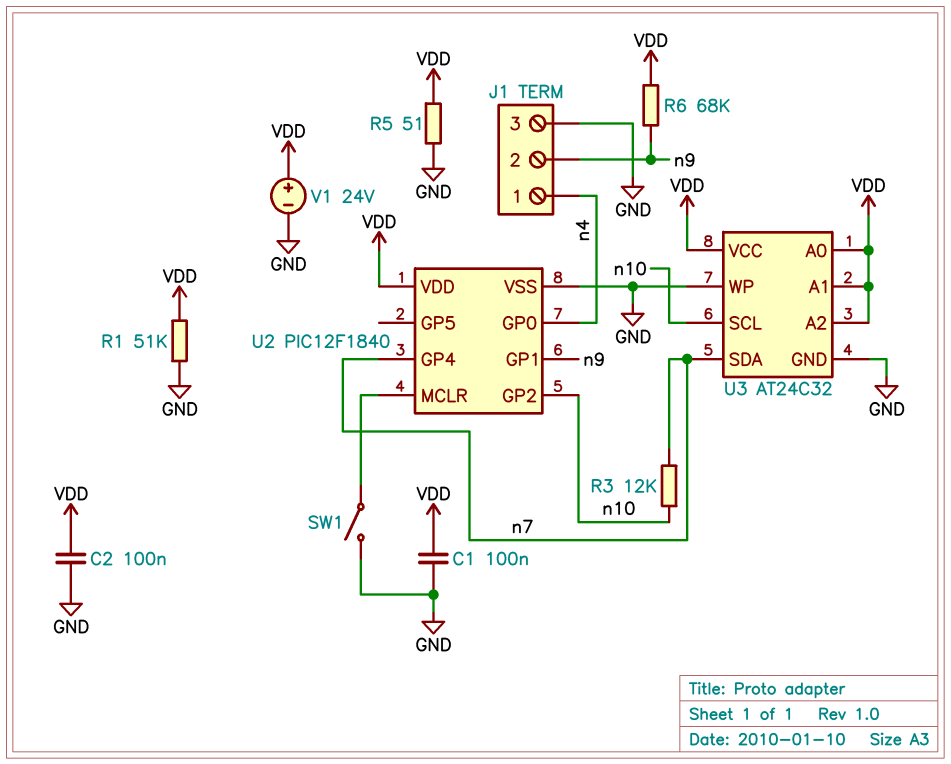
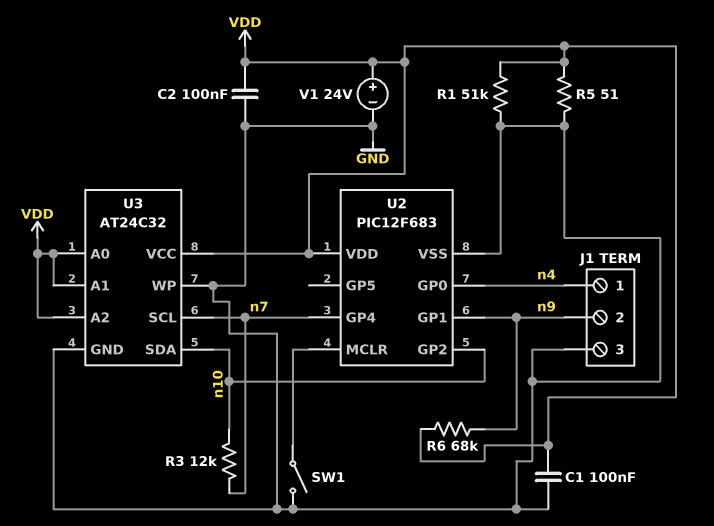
U2: PIC12F1840 -> PIC12F683
U3 pin SCL: n10 -> n7
U3 pin SDA: n7 -> n10

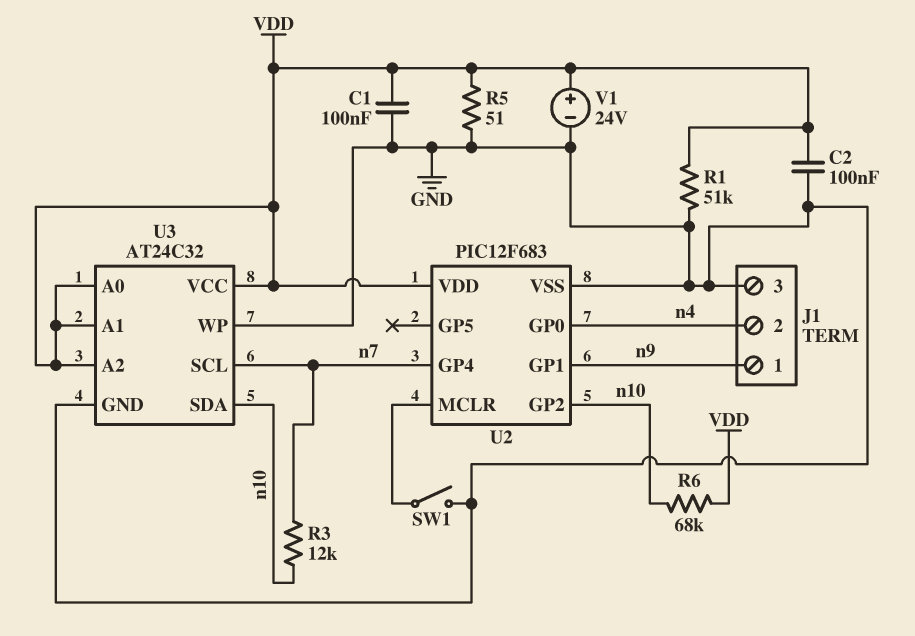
J1 pin 1: n4 -> n9
J1 pin 2: n9 -> n4
R6: 68k (VDD, n9) -> 68k (VDD, n10)

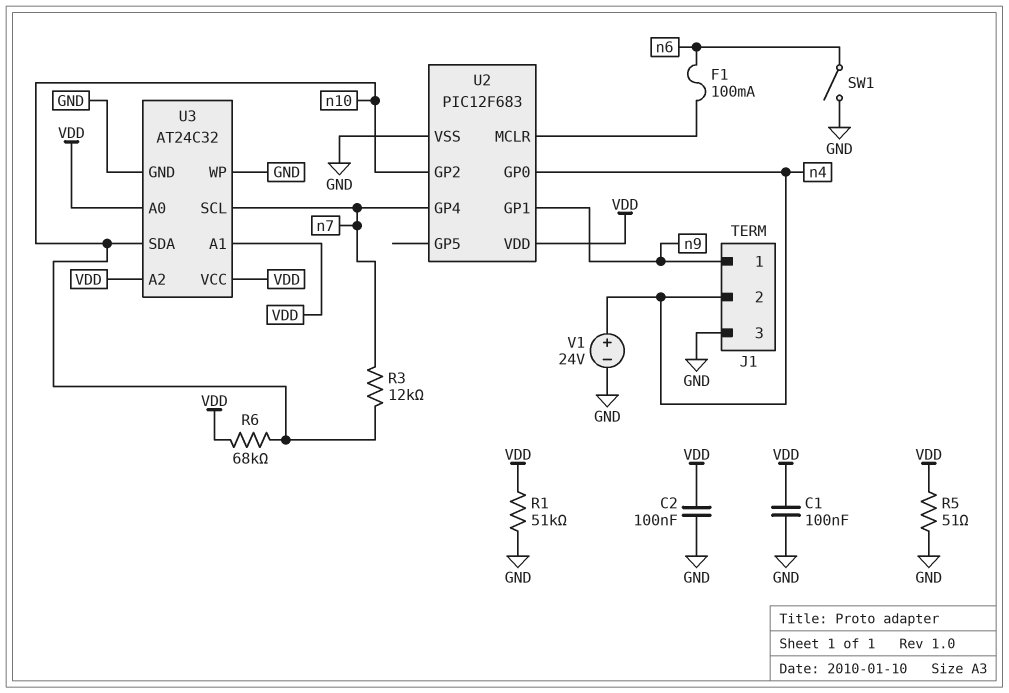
F1: none -> 100mA (U2/MCLR, n6)
SW1: switch (GND, U2/MCLR) -> switch (GND, n6)
V1: 24V (plus VDD, minus GND) -> 24V (plus n4, minus GND)

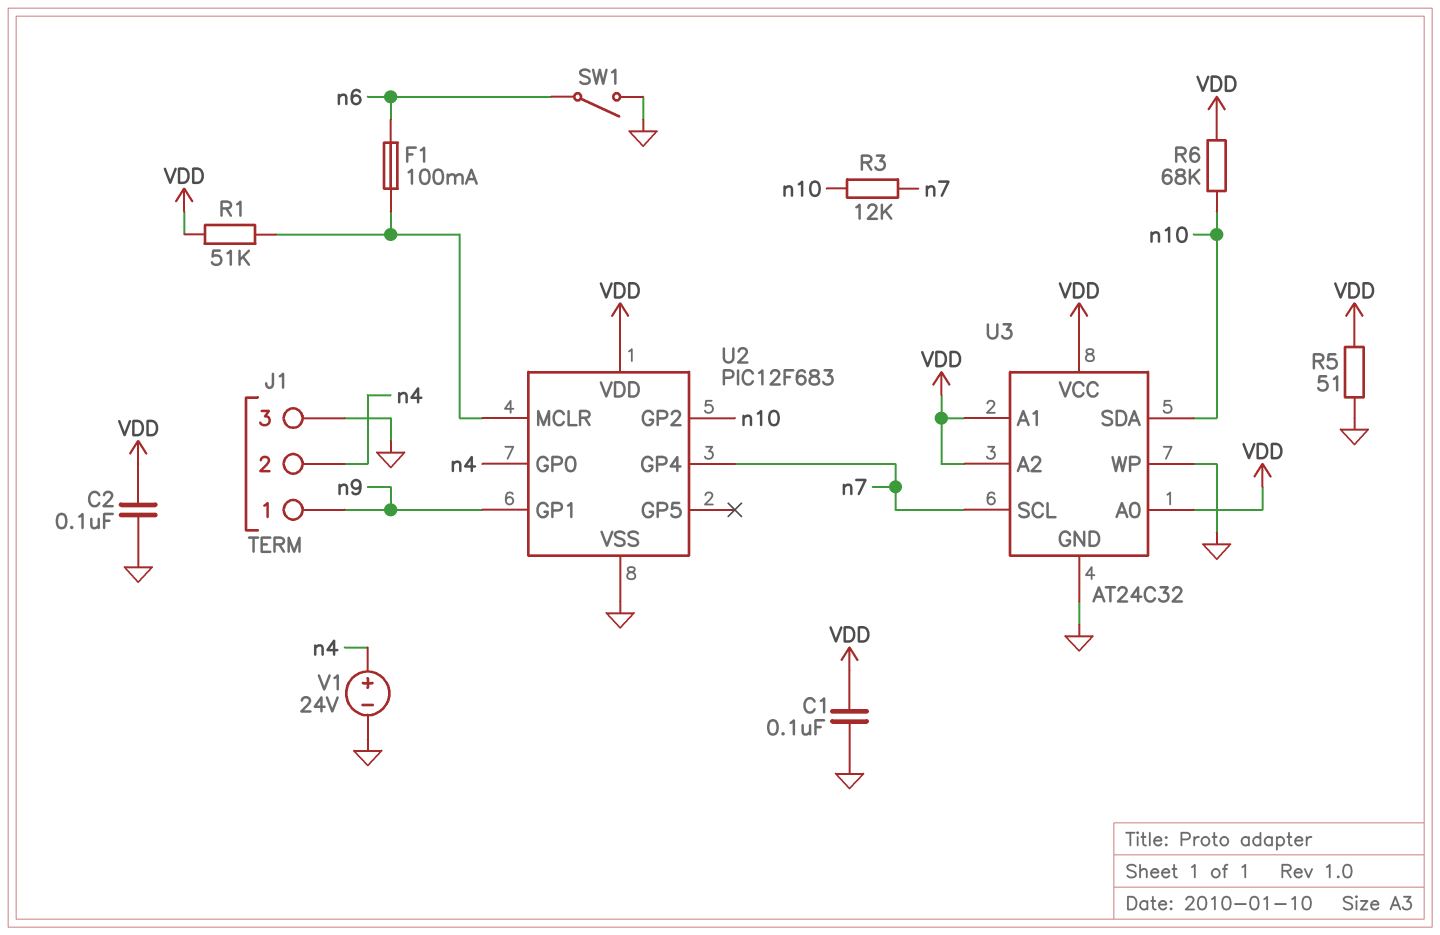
R1: 51k (GND, VDD) -> 51k (U2/MCLR, VDD)

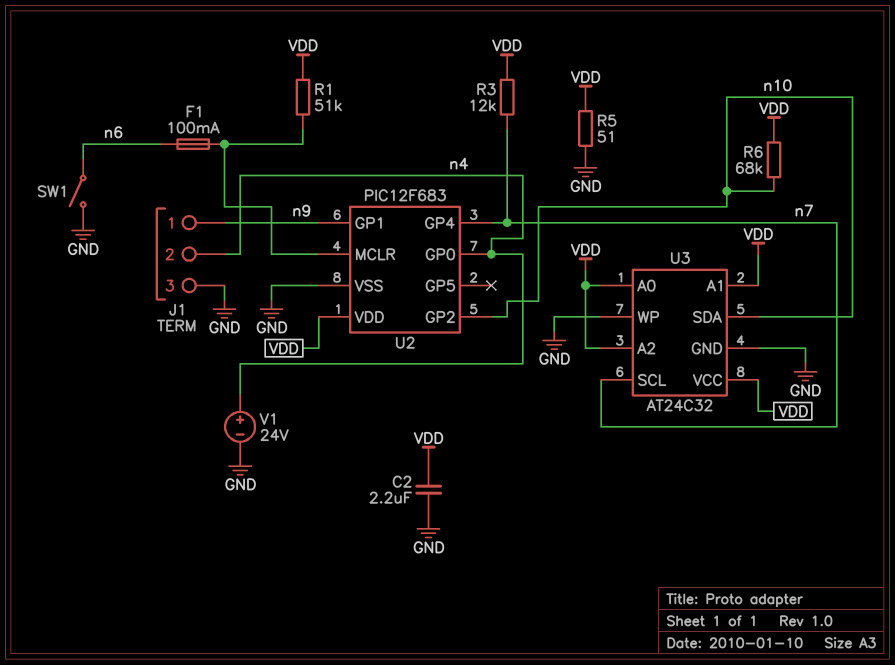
C1: 100nF (GND, VDD) -> none
C2: 100nF (GND, VDD) -> 2.2uF (GND, VDD)
R3: 12k (n7, n10) -> 12k (VDD, n7)

